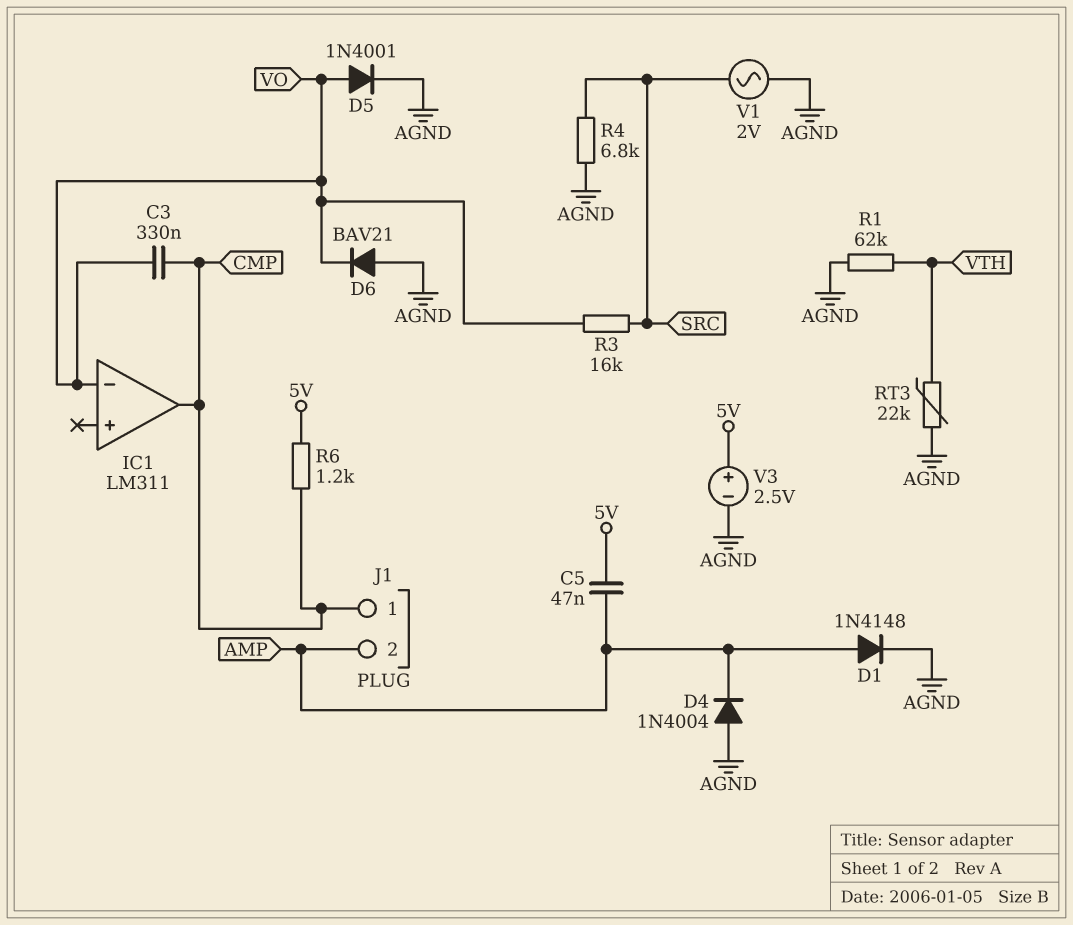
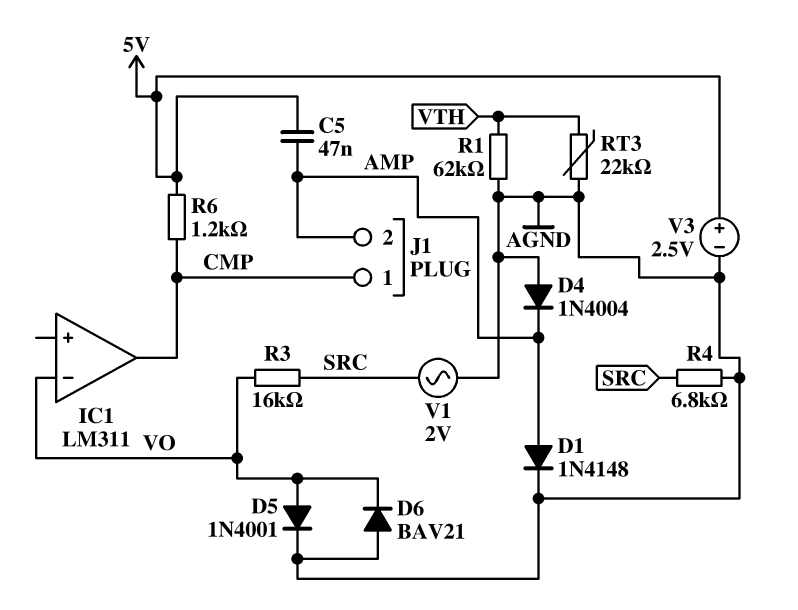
C3: 330nF (CMP, VO) -> none

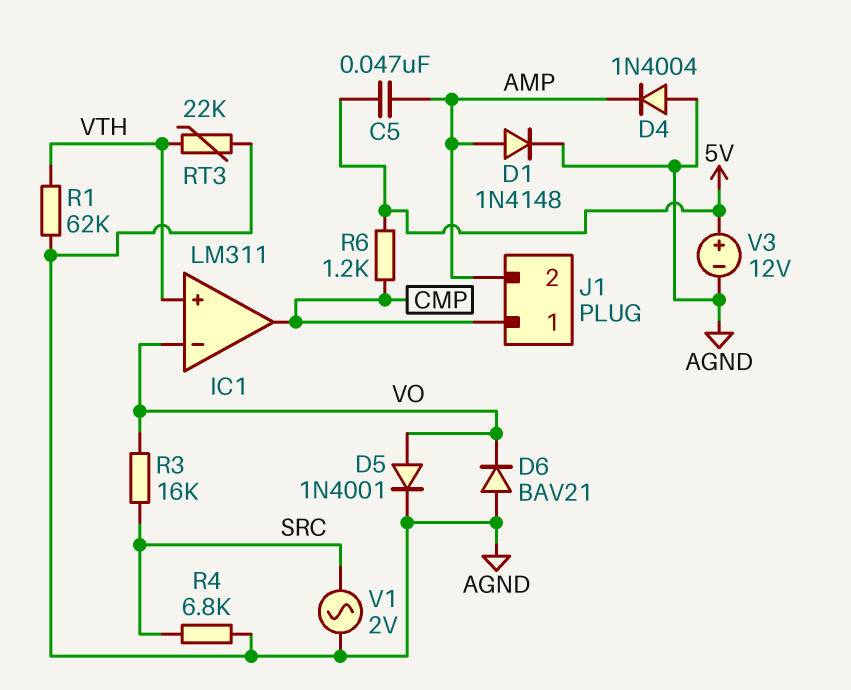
IC1 pin in+: none -> VTH
V3: 2.5V (plus 5V, minus AGND) -> 12V (plus 5V, minus AGND)

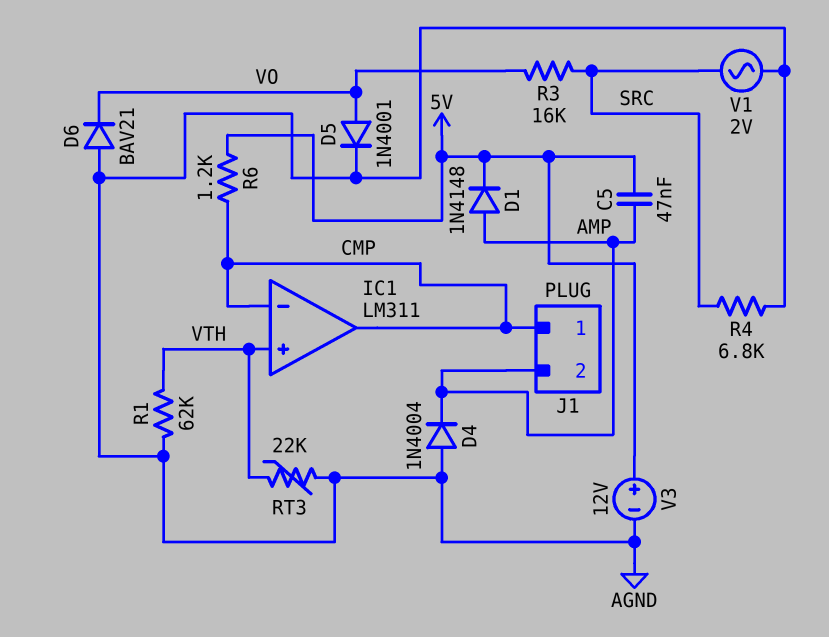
D1: diode 1N4148 (A AMP, K AGND) -> diode 1N4148 (A AMP, K 5V)
IC1 pin in-: VO -> CMP

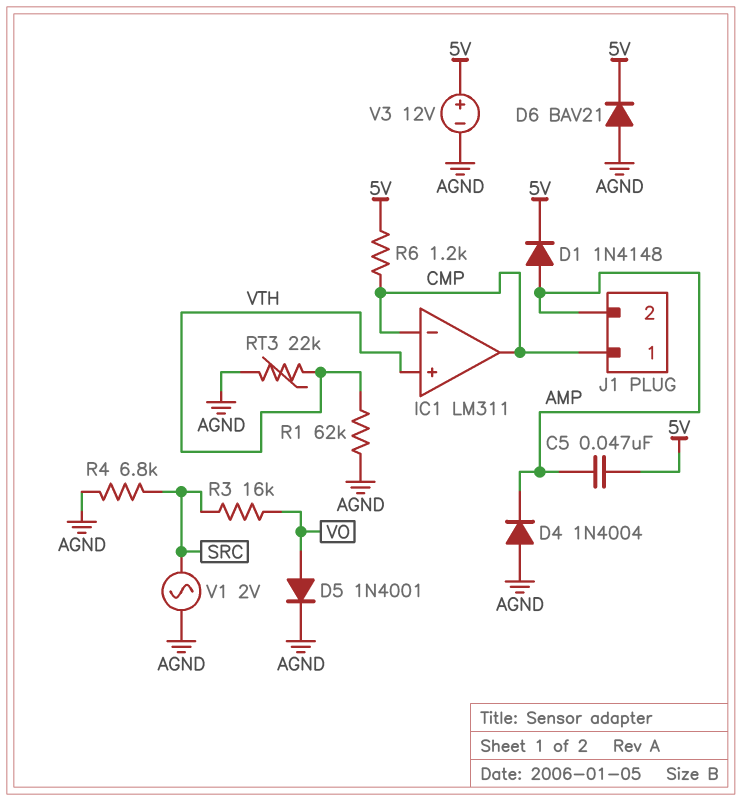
D6: diode BAV21 (A AGND, K VO) -> diode BAV21 (A AGND, K 5V)

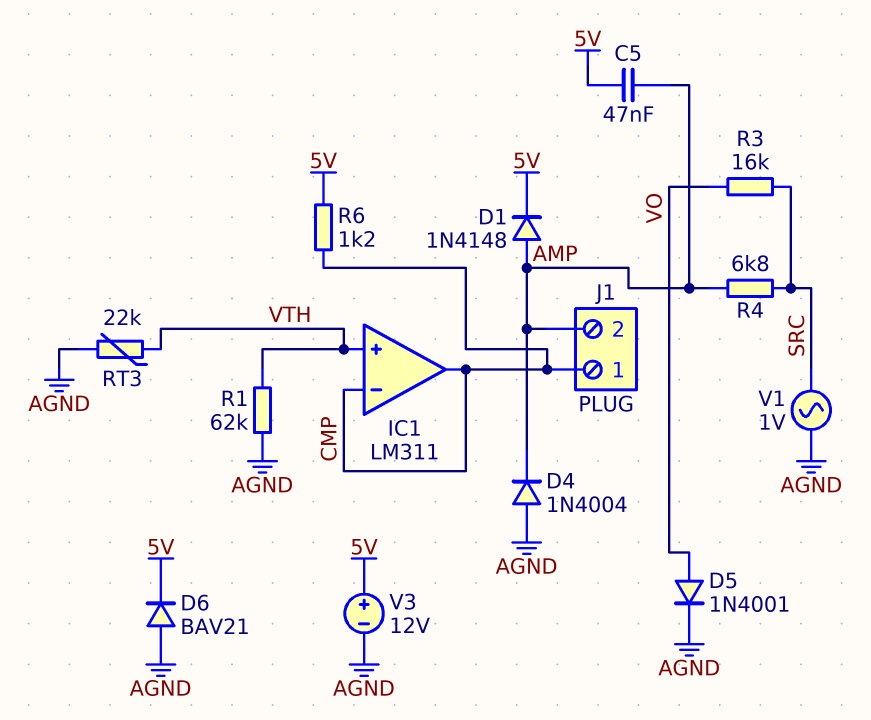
R4: 6.8k (AGND, SRC) -> 6.8k (AMP, SRC)
V1: AC 2V (AGND, SRC) -> AC 1V (AGND, SRC)

